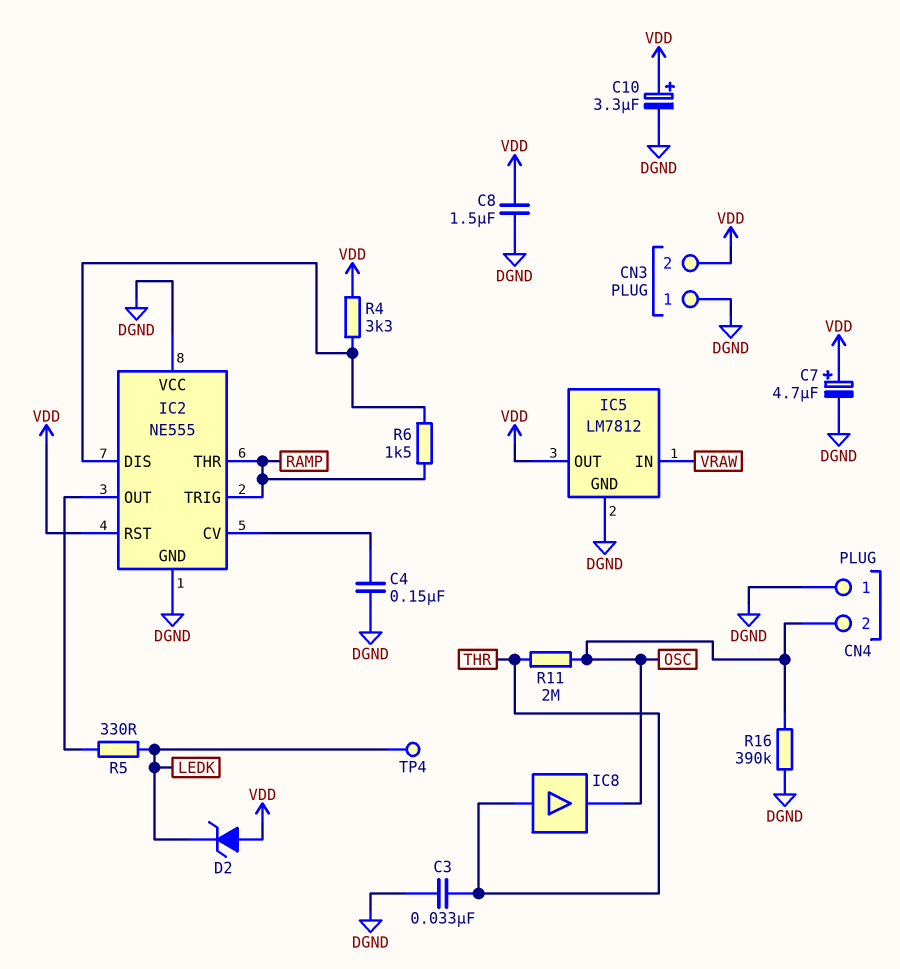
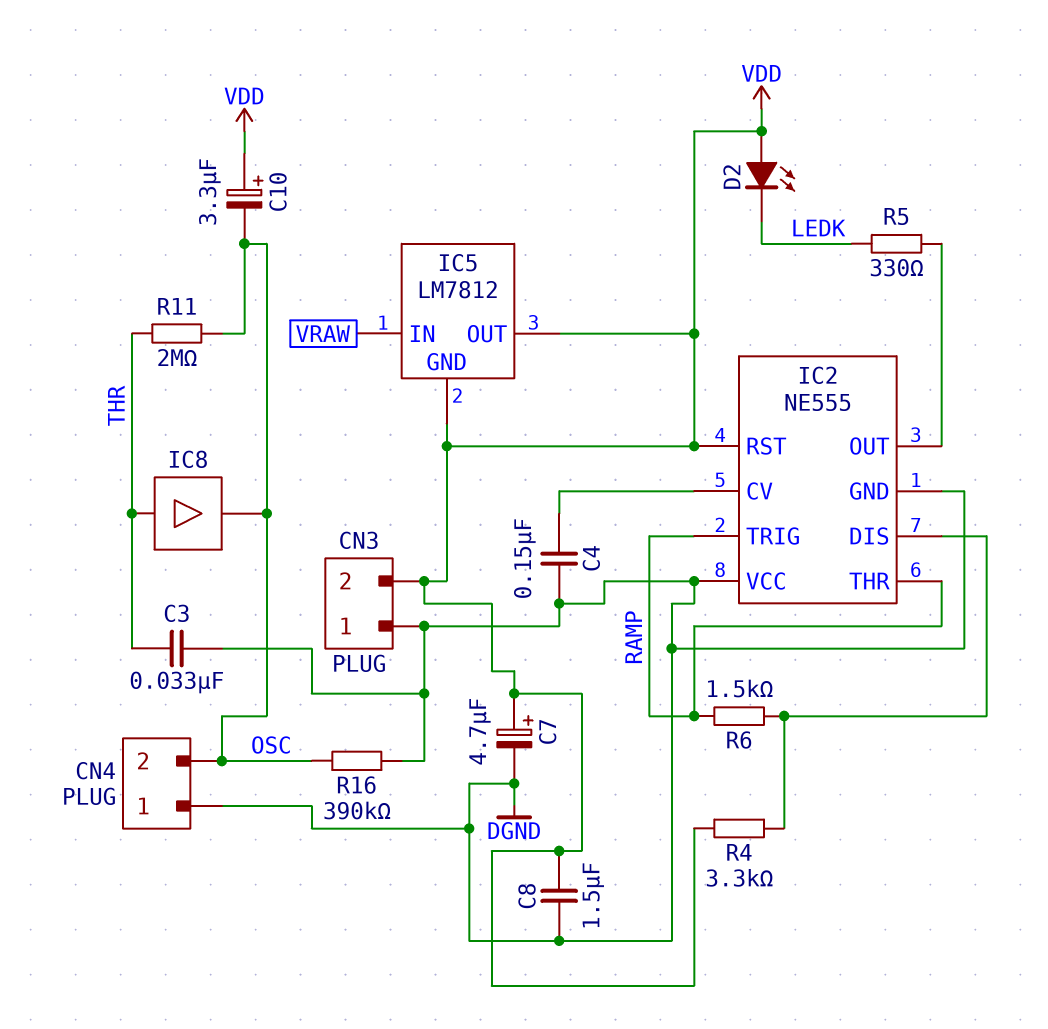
C10: 3.3uF (plus VDD, minus DGND) -> 3.3uF (plus VDD, minus OSC)
D2: zener (A VDD, K LEDK) -> LED (A VDD, K LEDK)
IC5 pin GND: DGND -> VDD
TP4: test point (LEDK) -> none

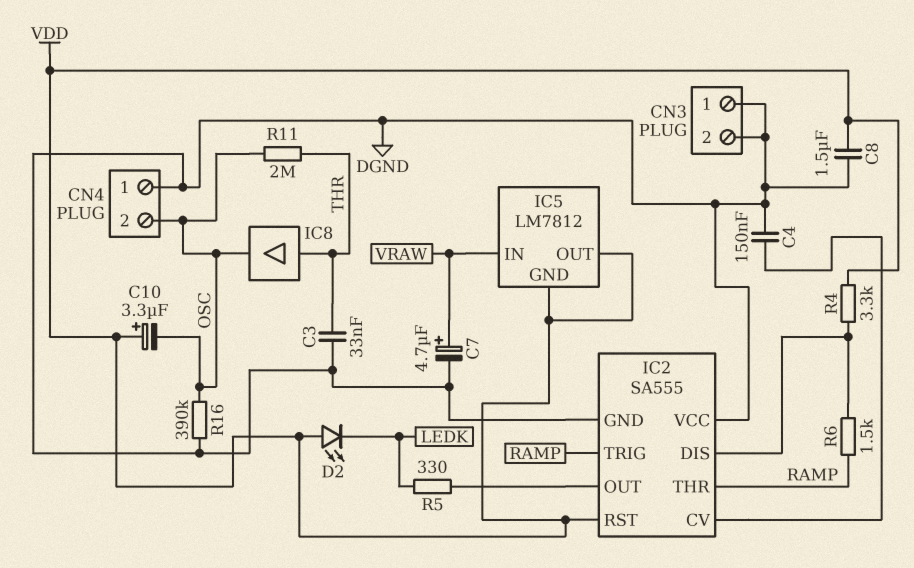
C7: 4.7uF (plus VDD, minus DGND) -> 4.7uF (plus VRAW, minus DGND)
CN3 pin 2: VDD -> DGND
IC2: NE555 -> SA555

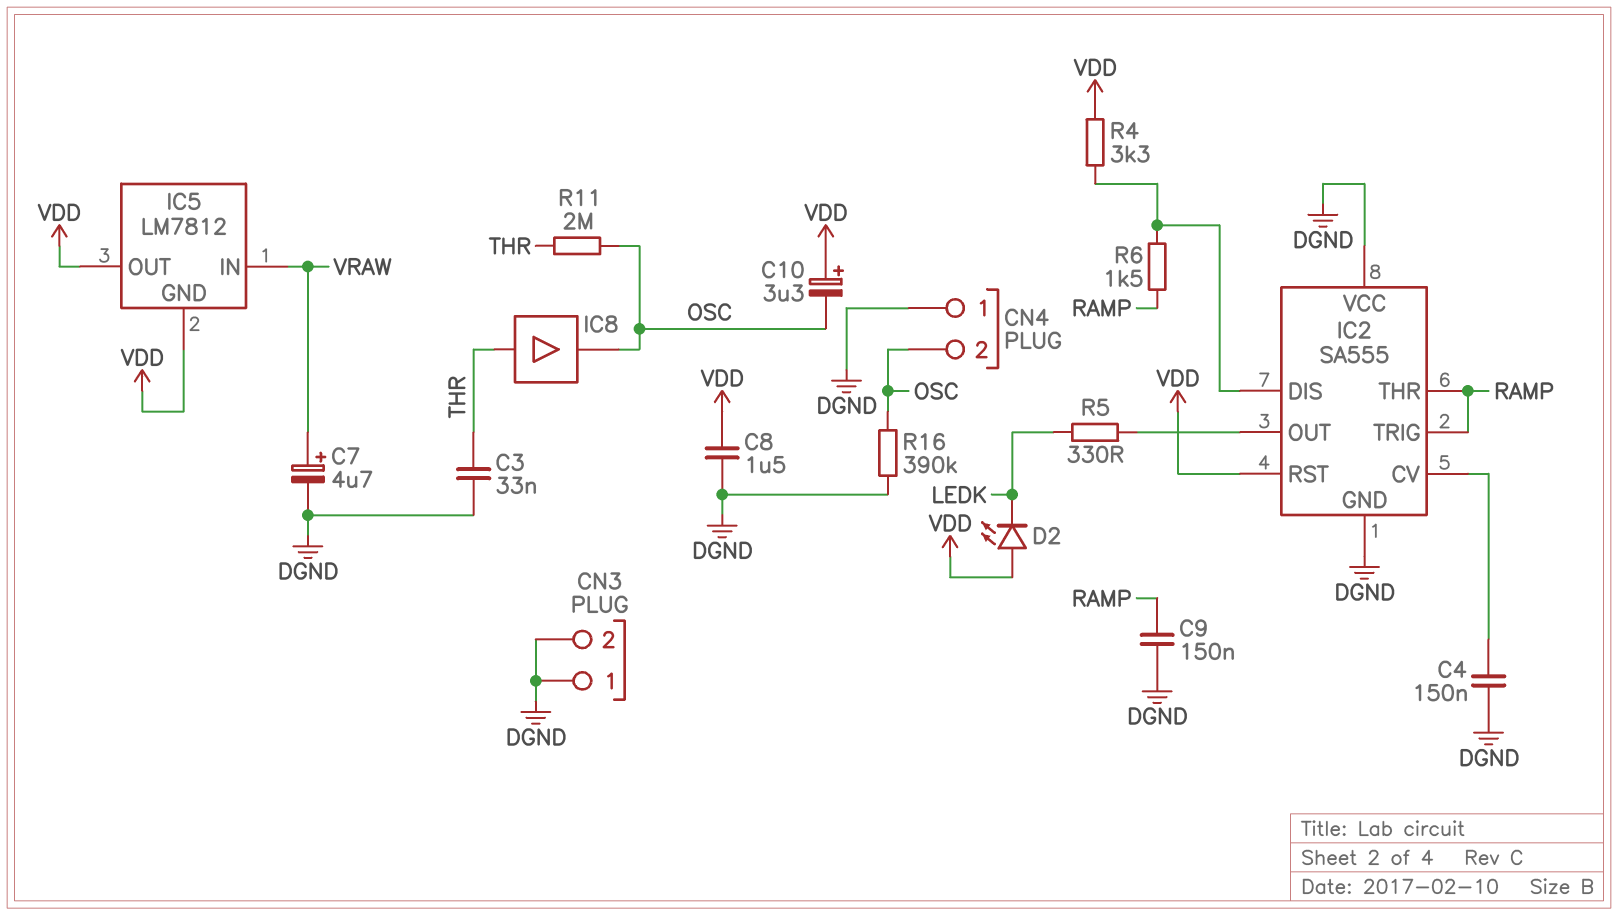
C9: none -> 150nF (DGND, RAMP)

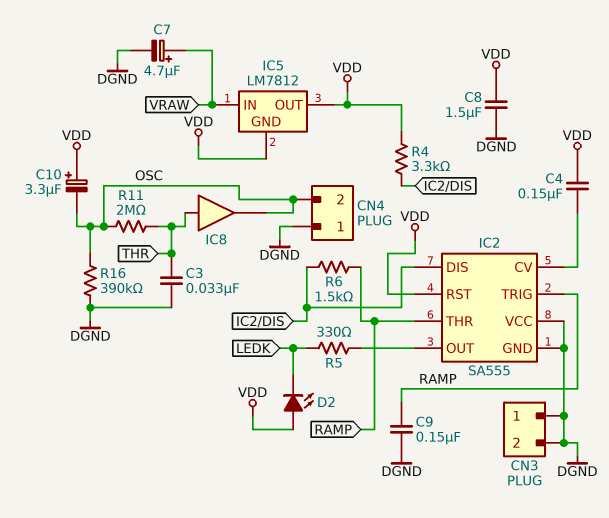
C4: 150nF (DGND, IC2/CV) -> 150nF (IC2/CV, VDD)

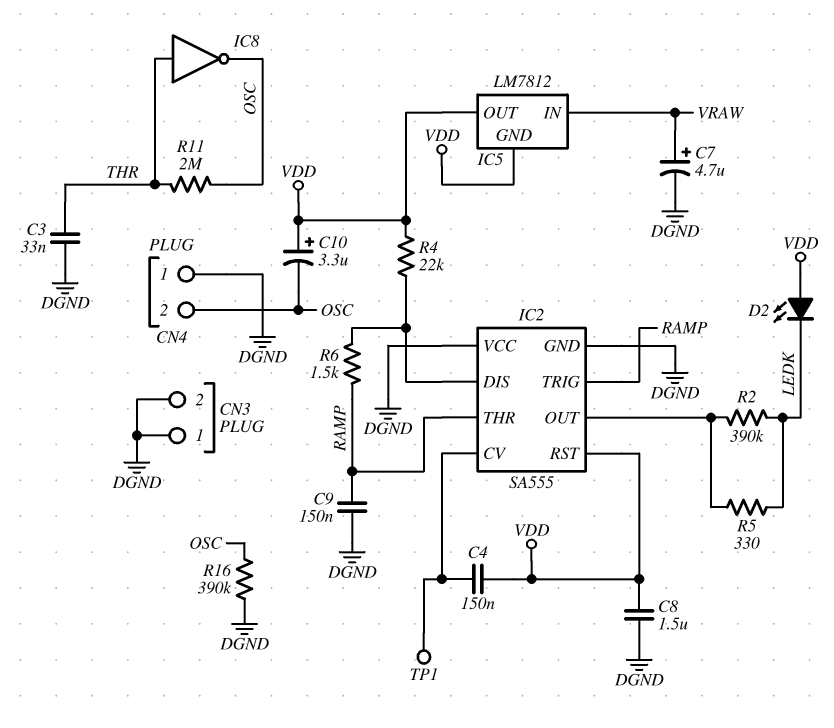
IC8: buffer (in THR, out OSC) -> NOT (in THR, out OSC)
R2: none -> 390k (IC2/OUT, LEDK)
R4: 3.3k (IC2/DIS, VDD) -> 22k (IC2/DIS, VDD)
TP1: none -> test point (IC2/CV)

